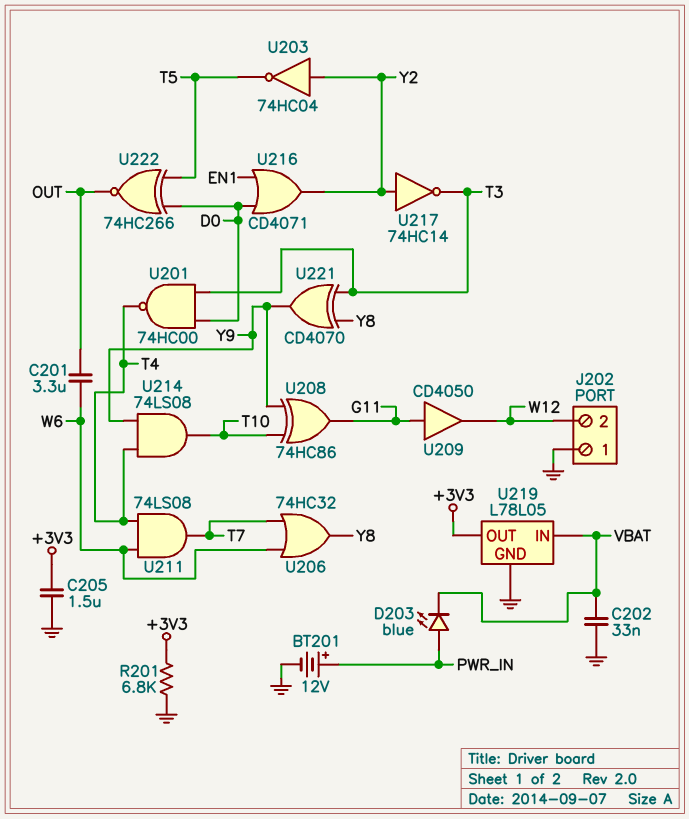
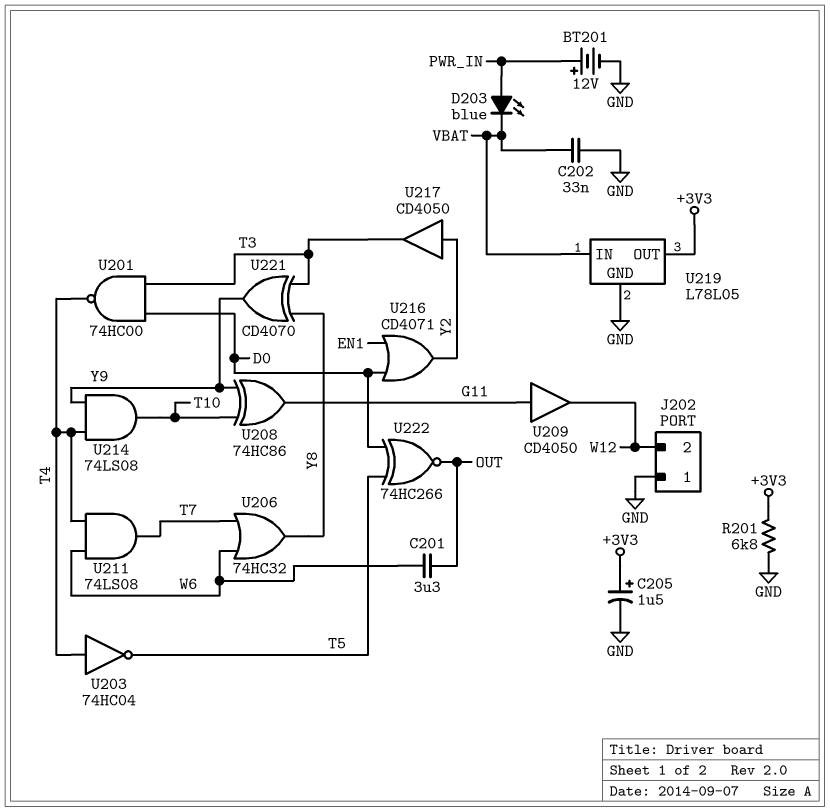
C205: 1.5uF (+3V3, GND) -> 1.5uF (plus +3V3, minus GND)
U203: NOT 74HC04 (in Y2, out T5) -> NOT 74HC04 (in T4, out T5)
U217: NOT 74HC14 (in Y2, out T3) -> buffer CD4050 (in Y2, out T3)

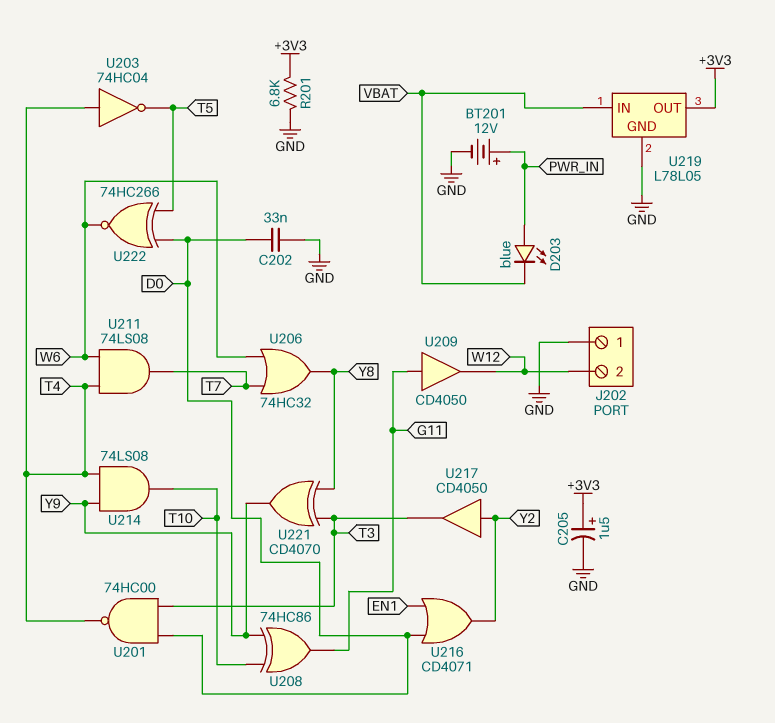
C201: 3.3uF (OUT, W6) -> none
C202: 33nF (GND, VBAT) -> 33nF (D0, GND)
U222: XNOR 74HC266 (in D0, in T5, out OUT) -> XNOR 74HC266 (in D0, in T5, out W6)

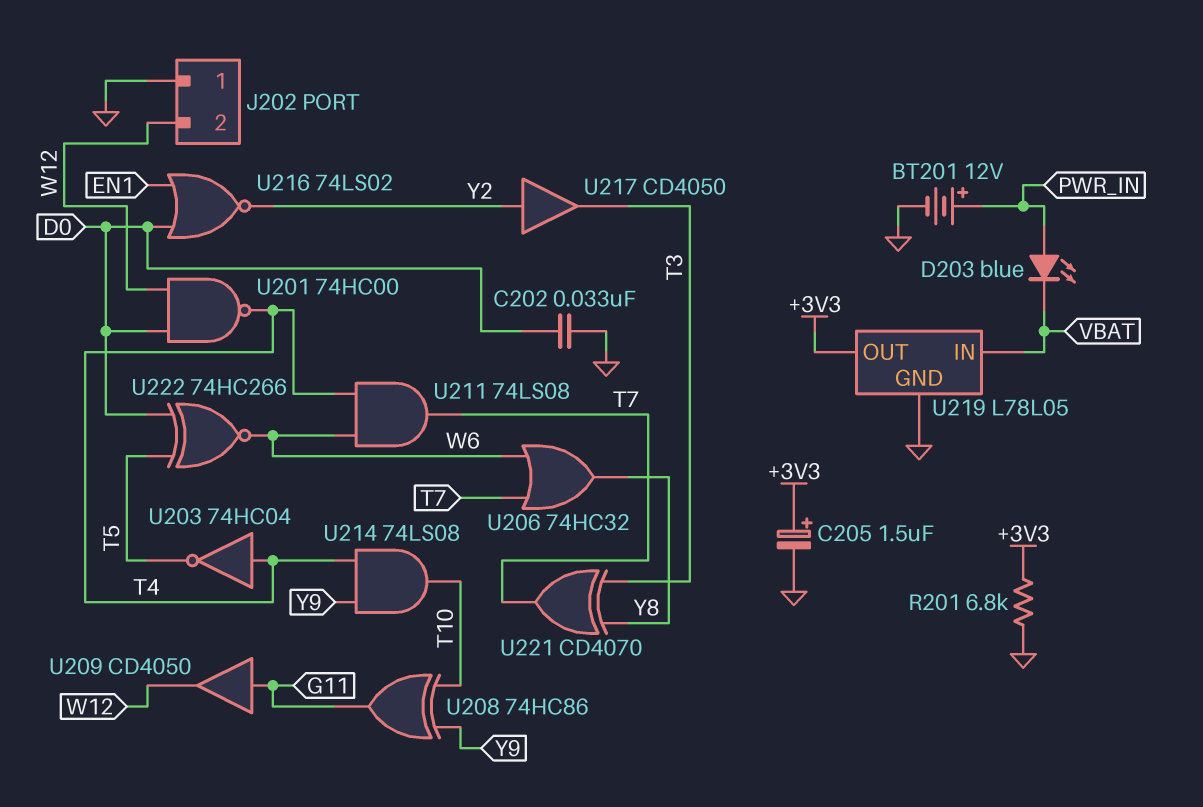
U201: NAND 74HC00 (in D0, in T3, out T4) -> NAND 74HC00 (in D0, in W12, out T4)
U216: OR CD4071 (in D0, in EN1, out Y2) -> NOR 74LS02 (in D0, in EN1, out Y2)
U221: XOR CD4070 (in T3, in Y8, out Y9) -> XOR CD4070 (in T3, in Y8, out T7)

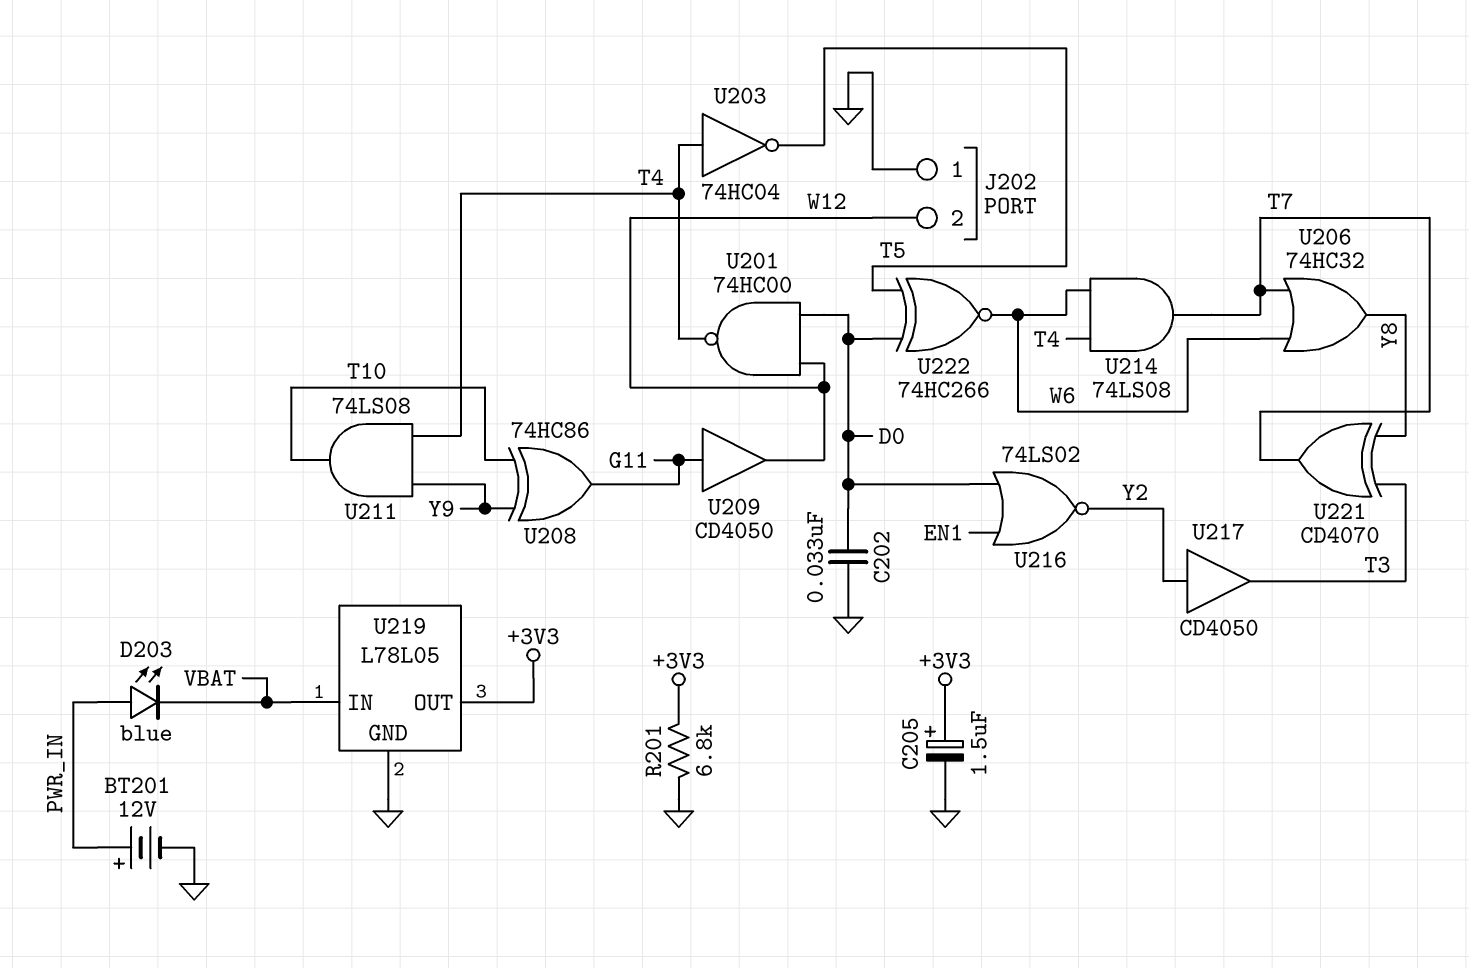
U211: AND 74LS08 (in T4, in W6, out T7) -> AND 74LS08 (in T4, in Y9, out T10)
U214: AND 74LS08 (in T4, in Y9, out T10) -> AND 74LS08 (in T4, in W6, out T7)

